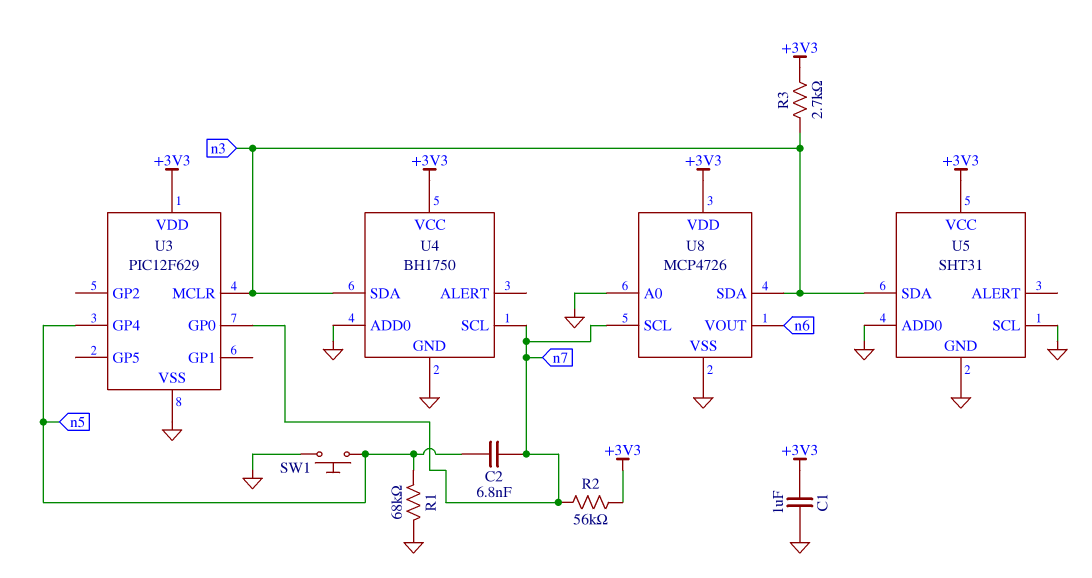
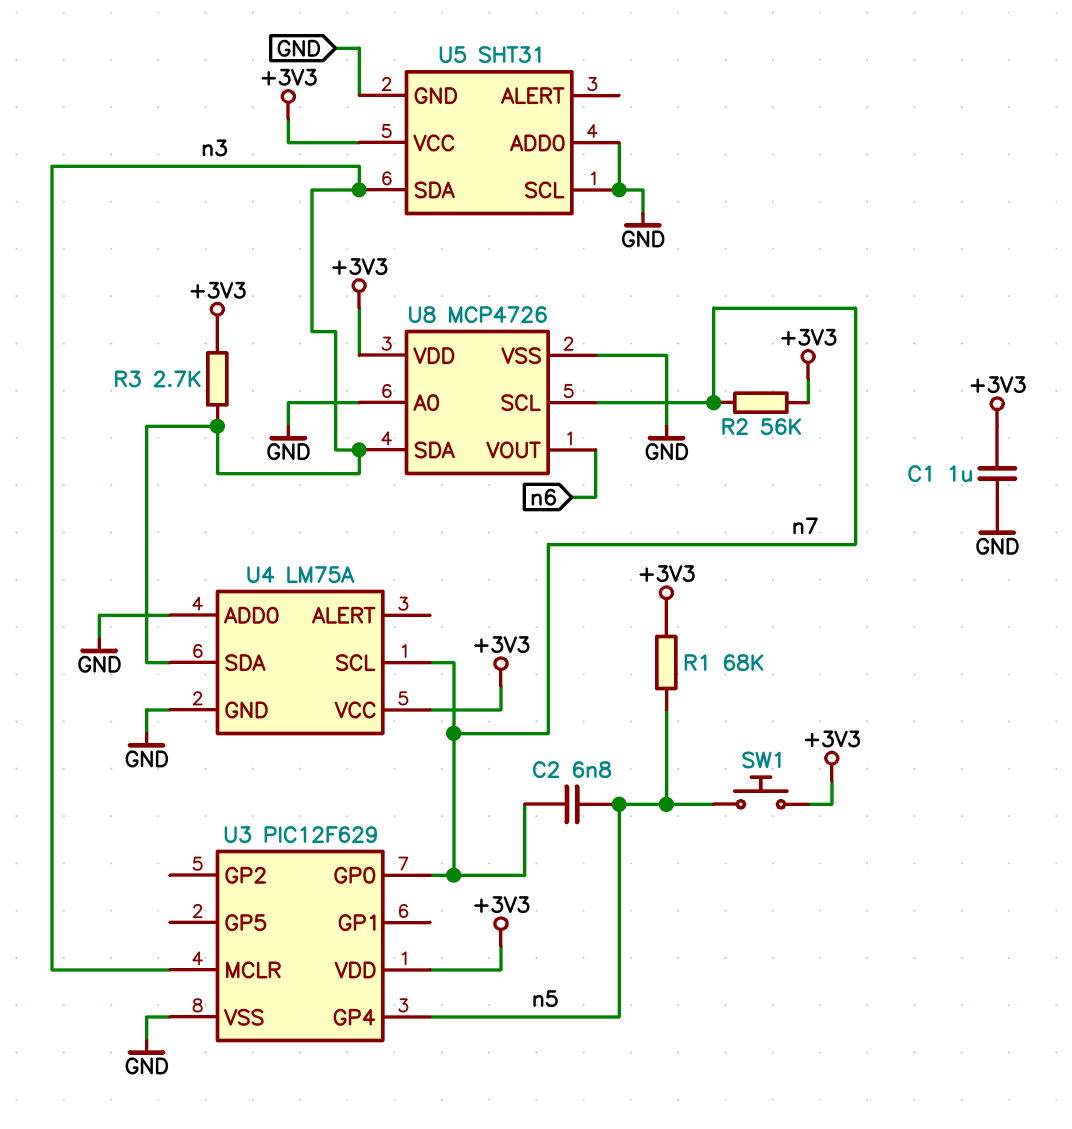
R1: 68k (GND, n5) -> 68k (+3V3, n5)
SW1: button (GND, n5) -> button (+3V3, n5)
U4: BH1750 -> LM75A

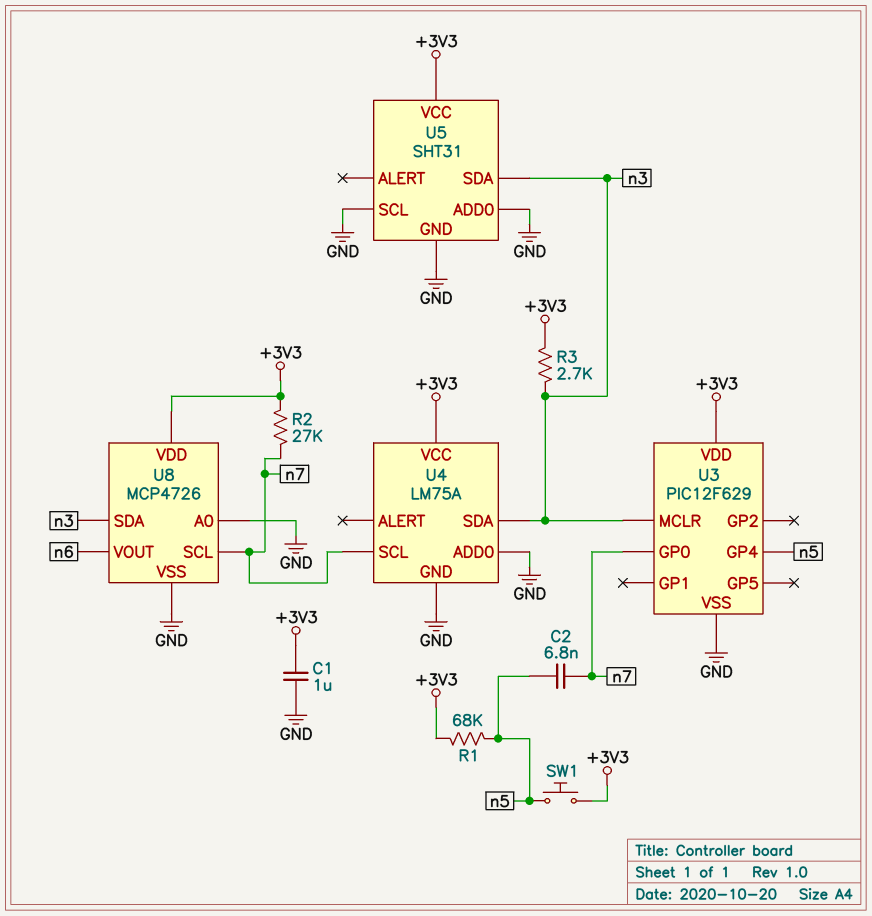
R2: 56k (+3V3, n7) -> 27k (+3V3, n7)

